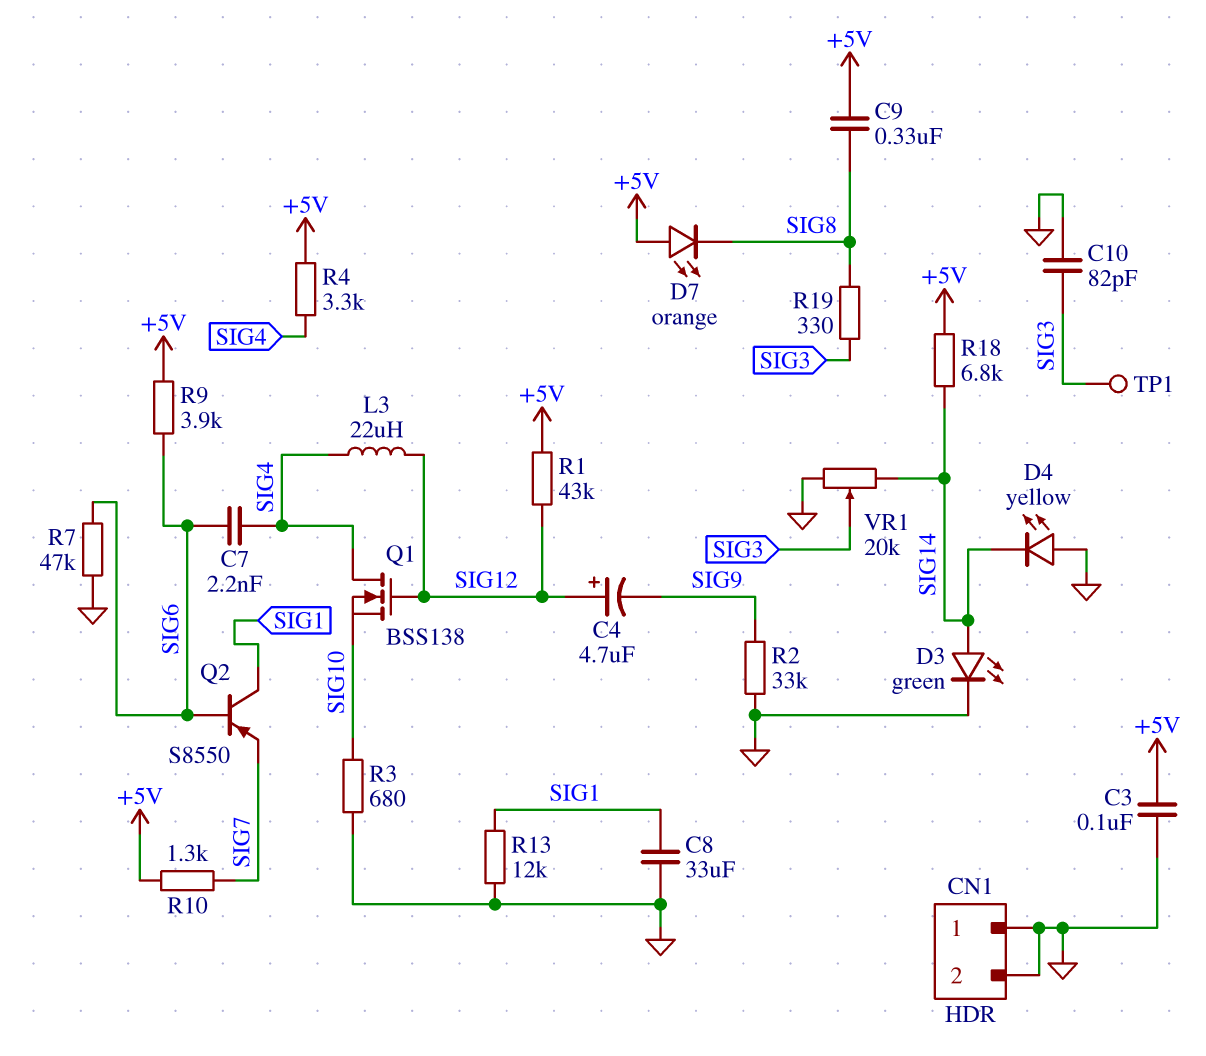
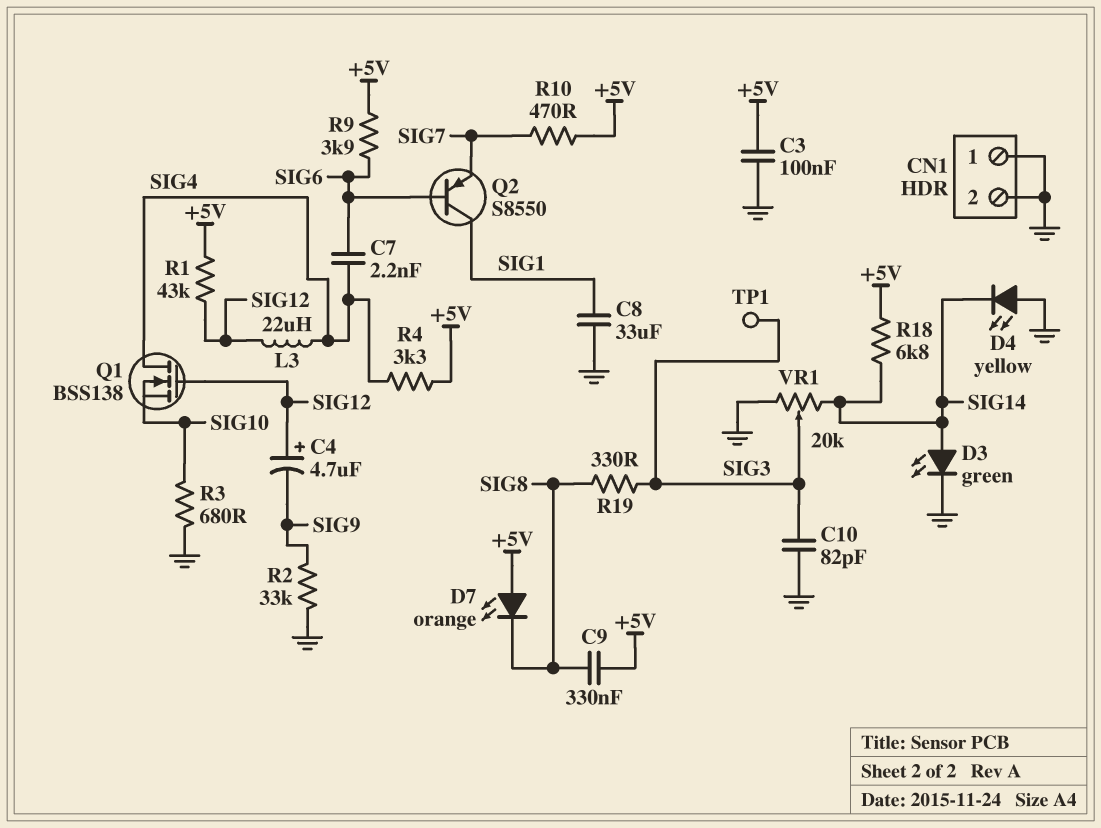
R7: 47k (GND, SIG6) -> none
R10: 1.3k (+5V, SIG7) -> 470 (+5V, SIG7)
R13: 12k (GND, SIG1) -> none

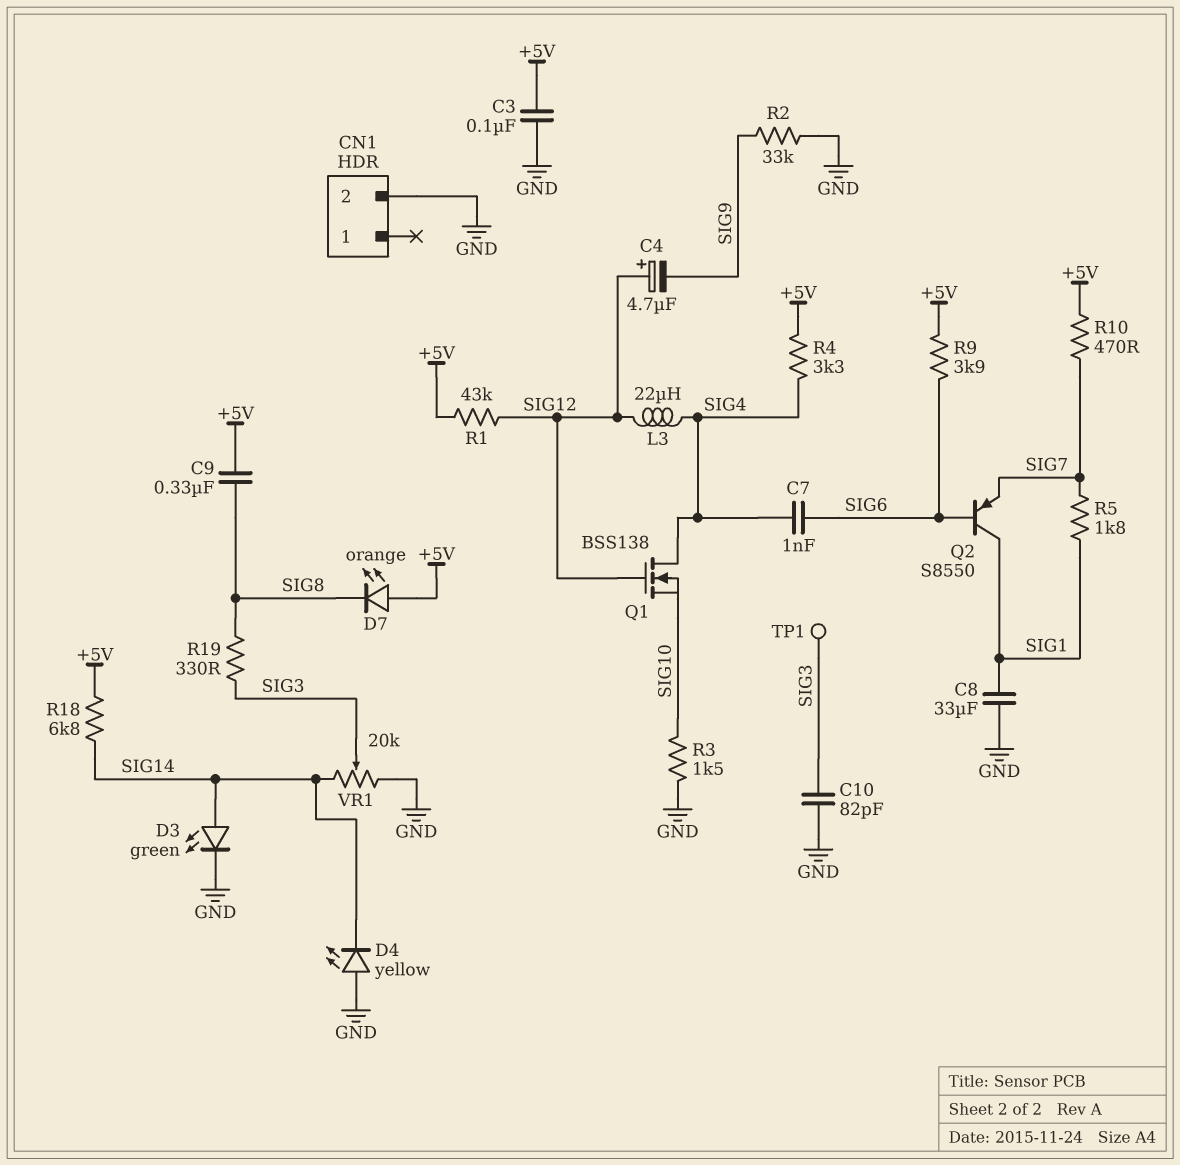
C7: 2.2nF (SIG4, SIG6) -> 1nF (SIG4, SIG6)
CN1 pin 1: GND -> none
R3: 680 (GND, SIG10) -> 1.5k (GND, SIG10)
R5: none -> 1.8k (SIG1, SIG7)

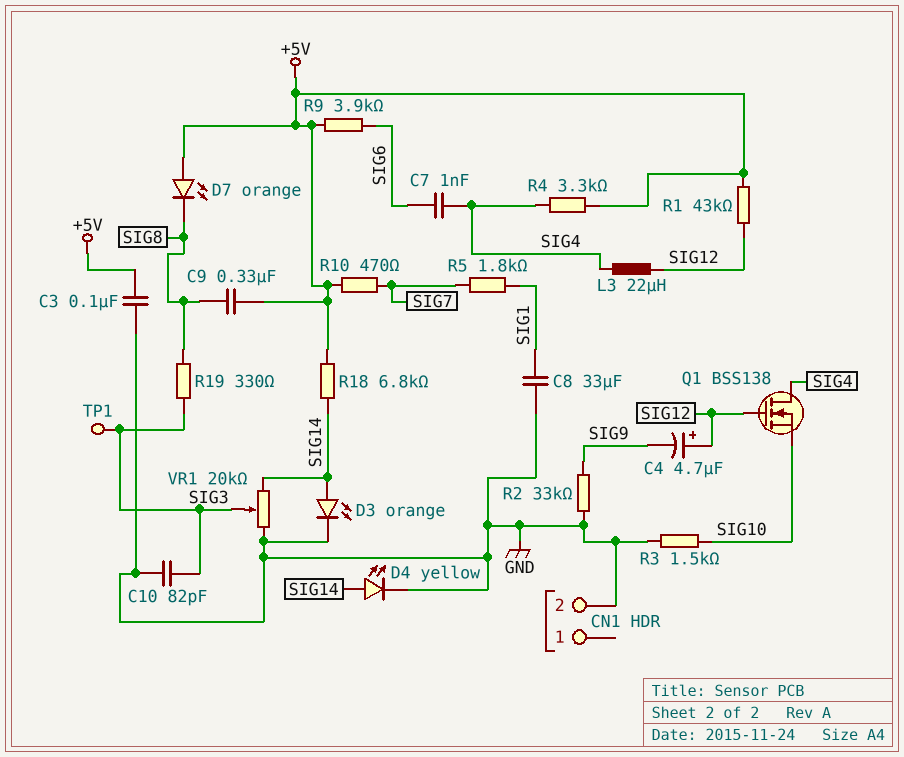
D3: LED green (A SIG14, K GND) -> LED orange (A SIG14, K GND)
D4: LED yellow (A GND, K SIG14) -> LED yellow (A SIG14, K GND)
Q2: PNP S8550 (B SIG6, C SIG1, E SIG7) -> none

